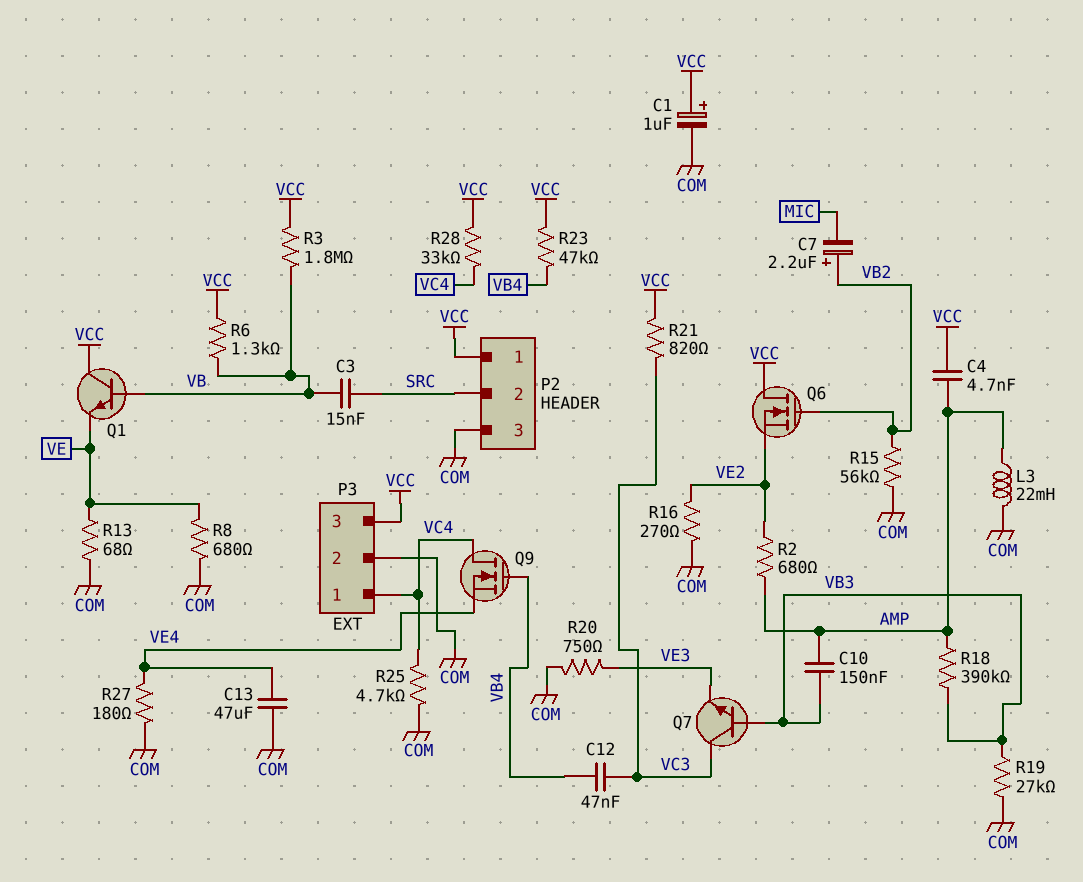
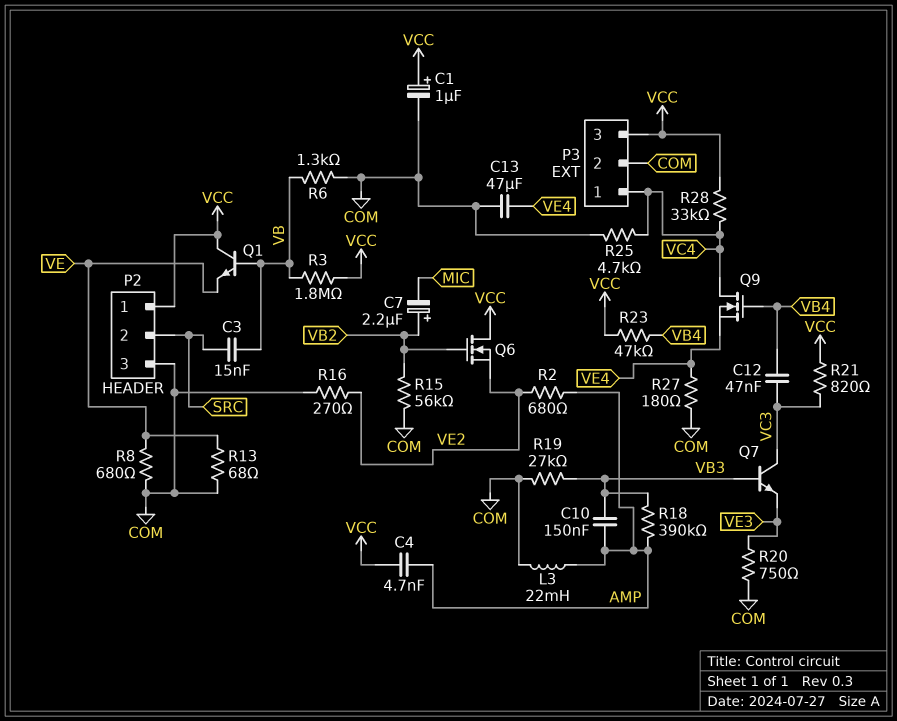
R6: 1.3k (VB, VCC) -> 1.3k (COM, VB)

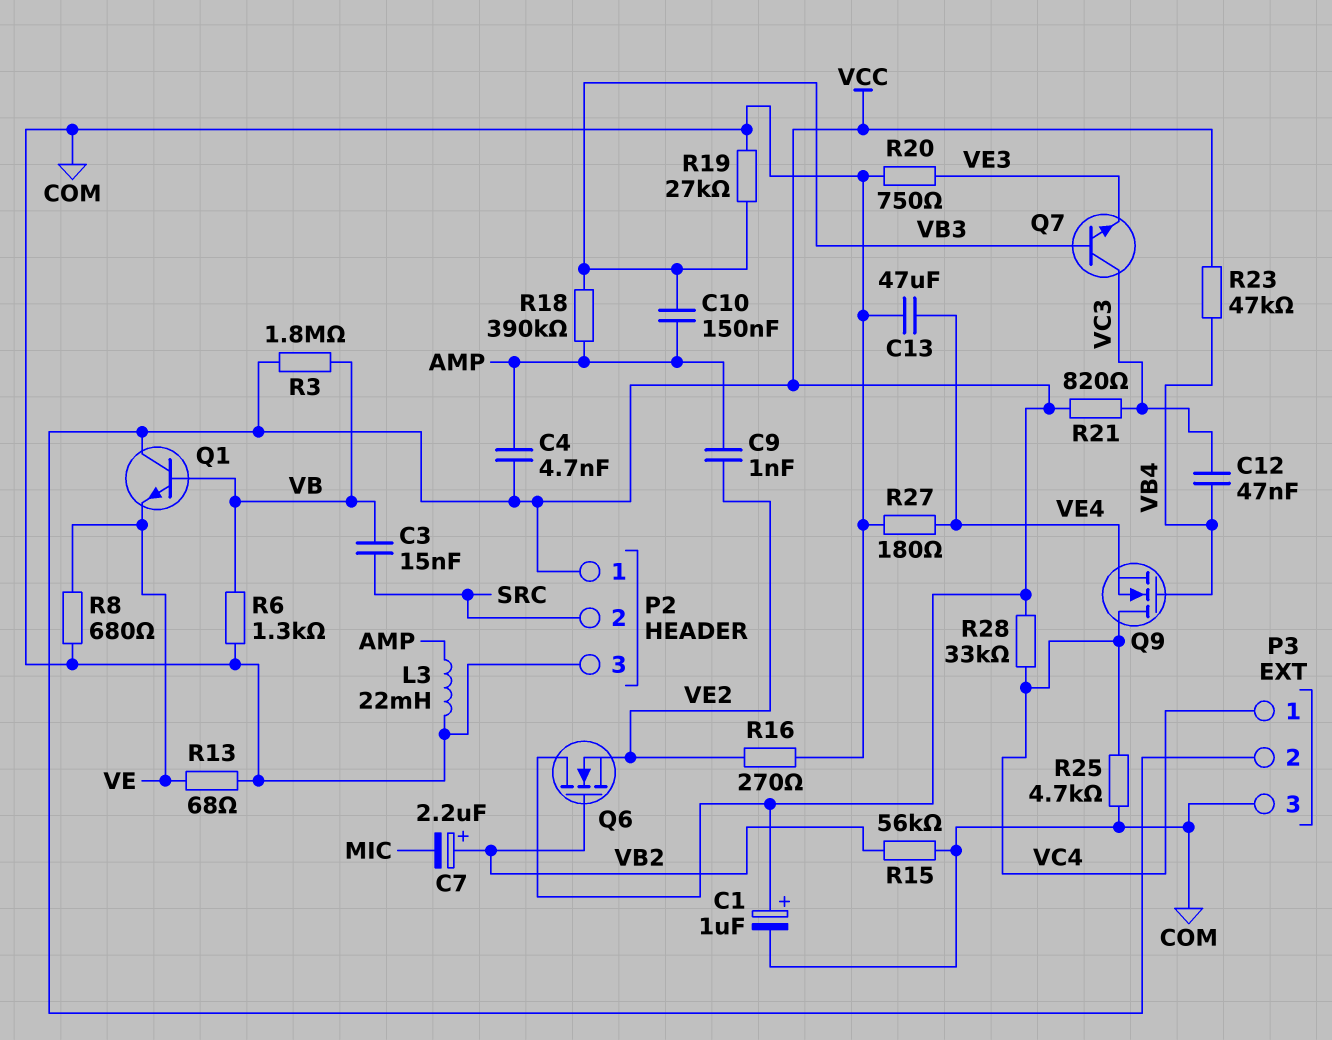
C9: none -> 1nF (AMP, VE2)
P3 pin 2: COM -> VCC
P3 pin 3: VCC -> COM
R2: 680 (AMP, VE2) -> none

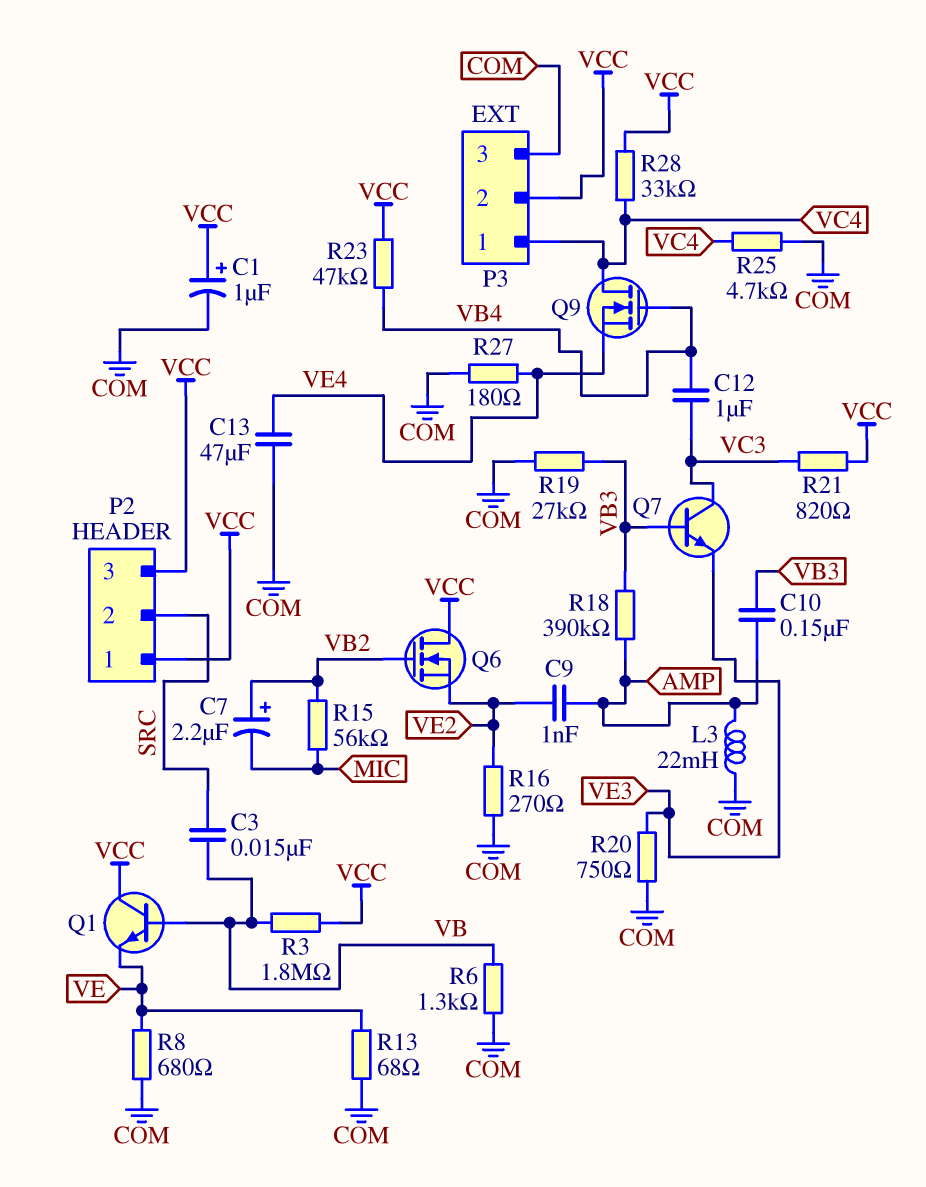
C4: 4.7nF (AMP, VCC) -> none
C12: 47nF (VB4, VC3) -> 1uF (VB4, VC3)
P2 pin 3: COM -> VCC
R15: 56k (COM, VB2) -> 56k (MIC, VB2)

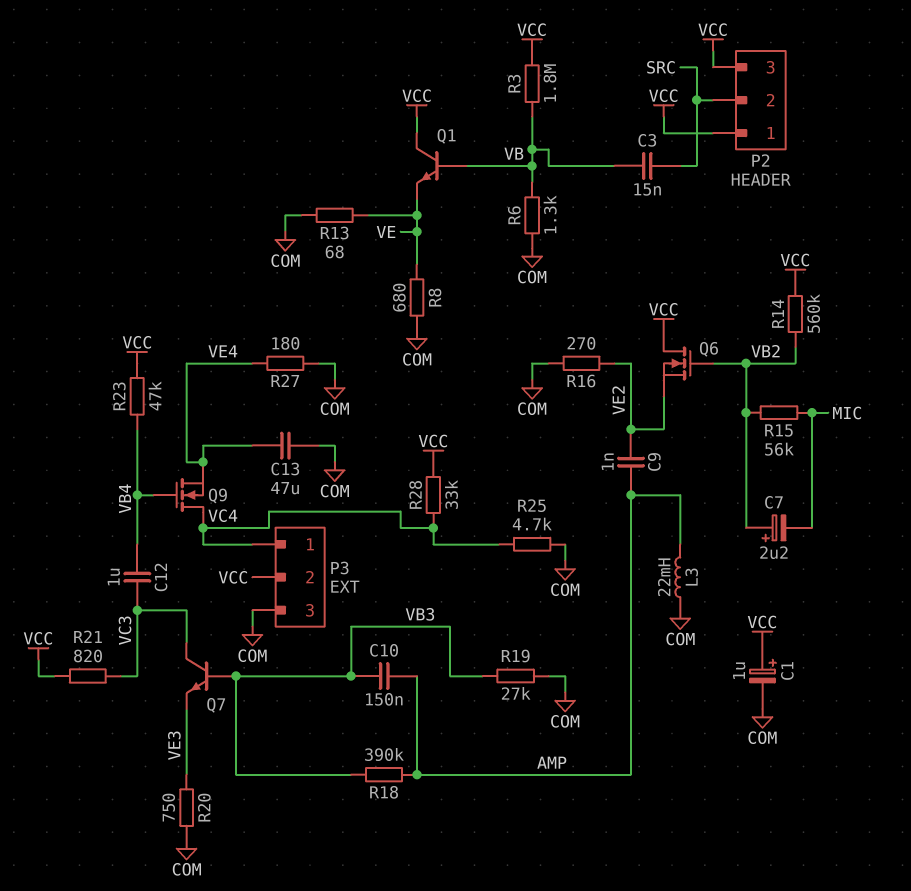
R14: none -> 560k (VB2, VCC)

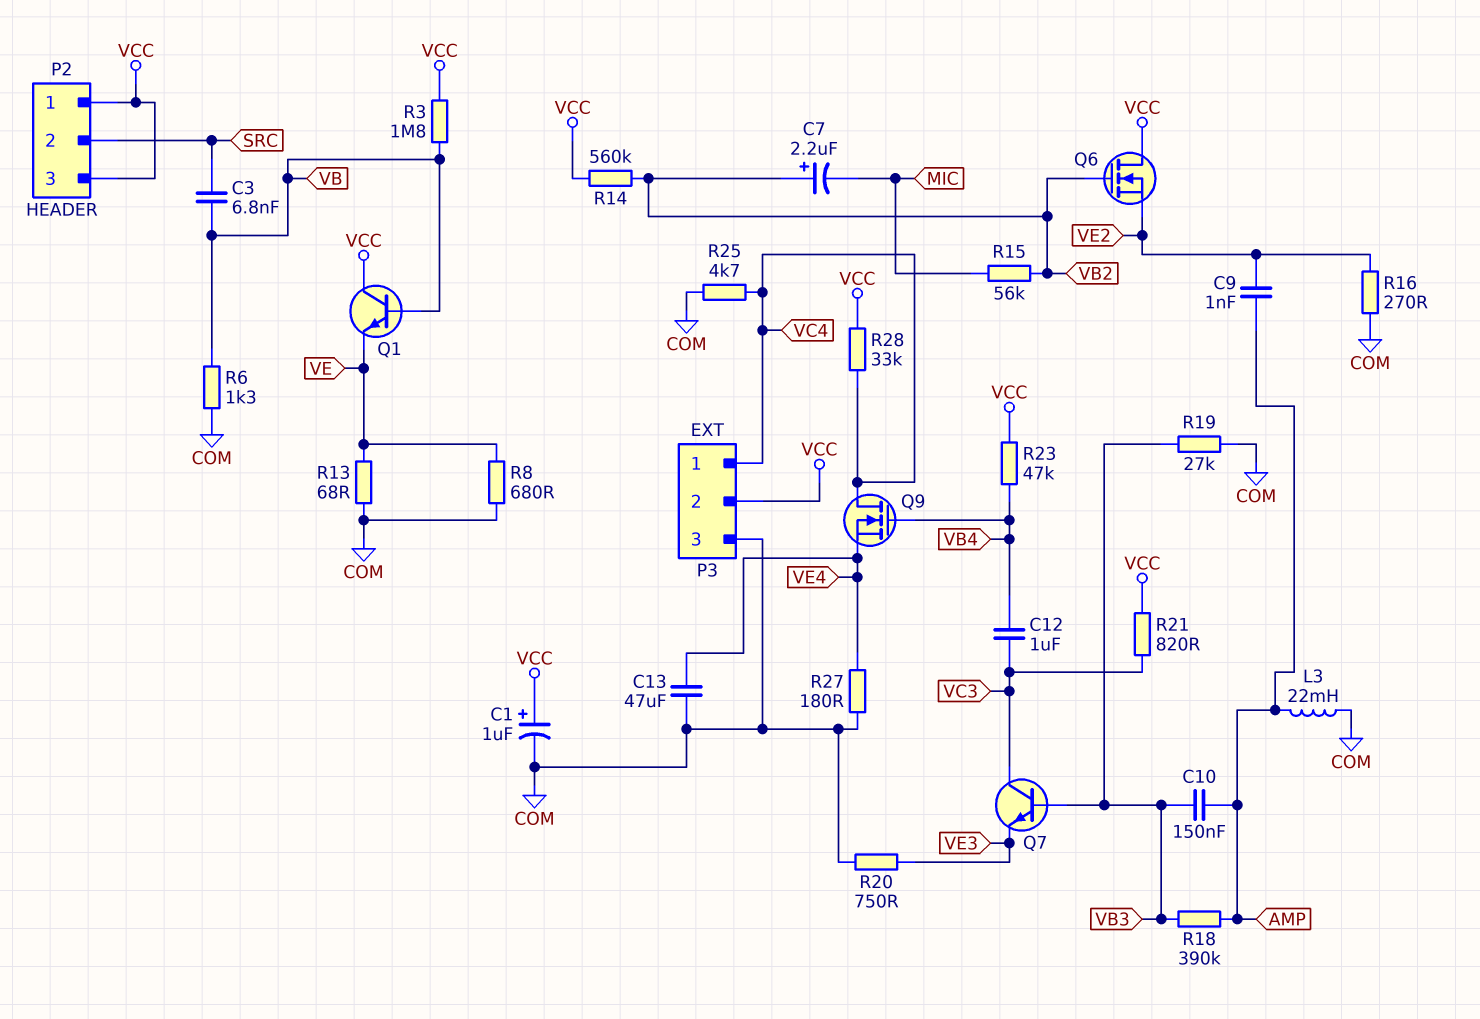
C3: 15nF (SRC, VB) -> 6.8nF (SRC, VB)

